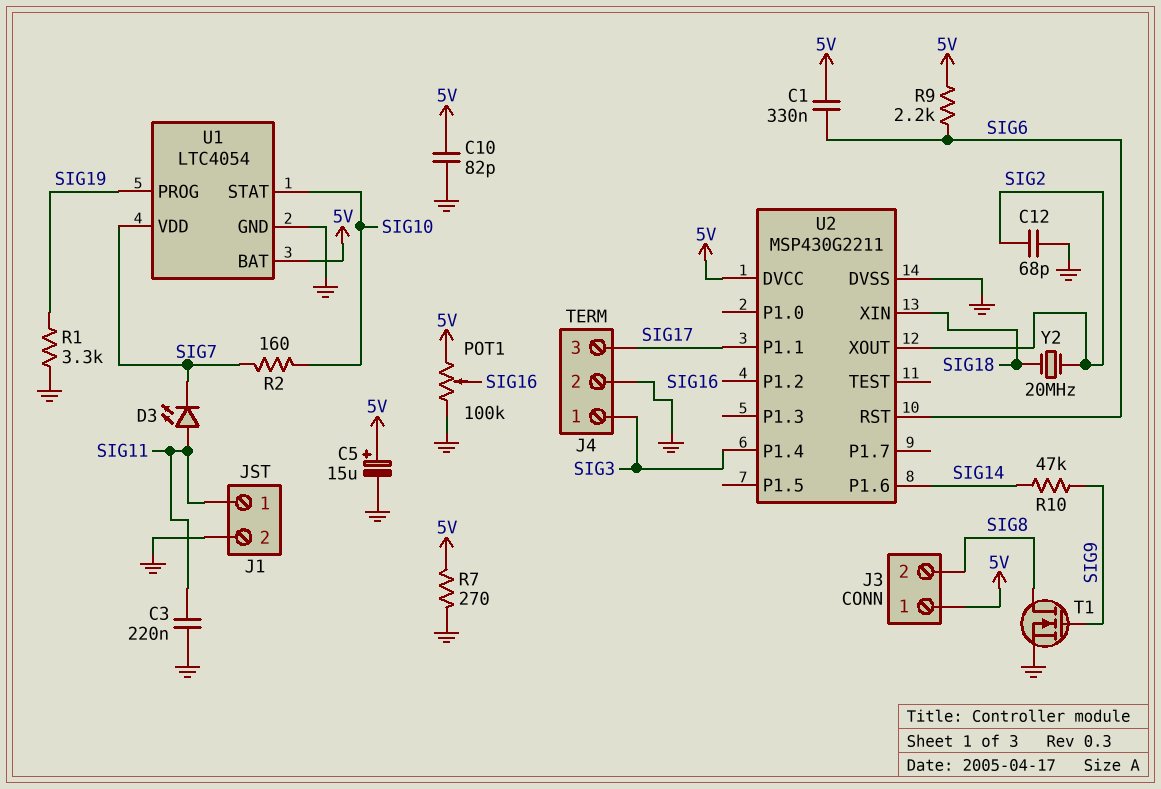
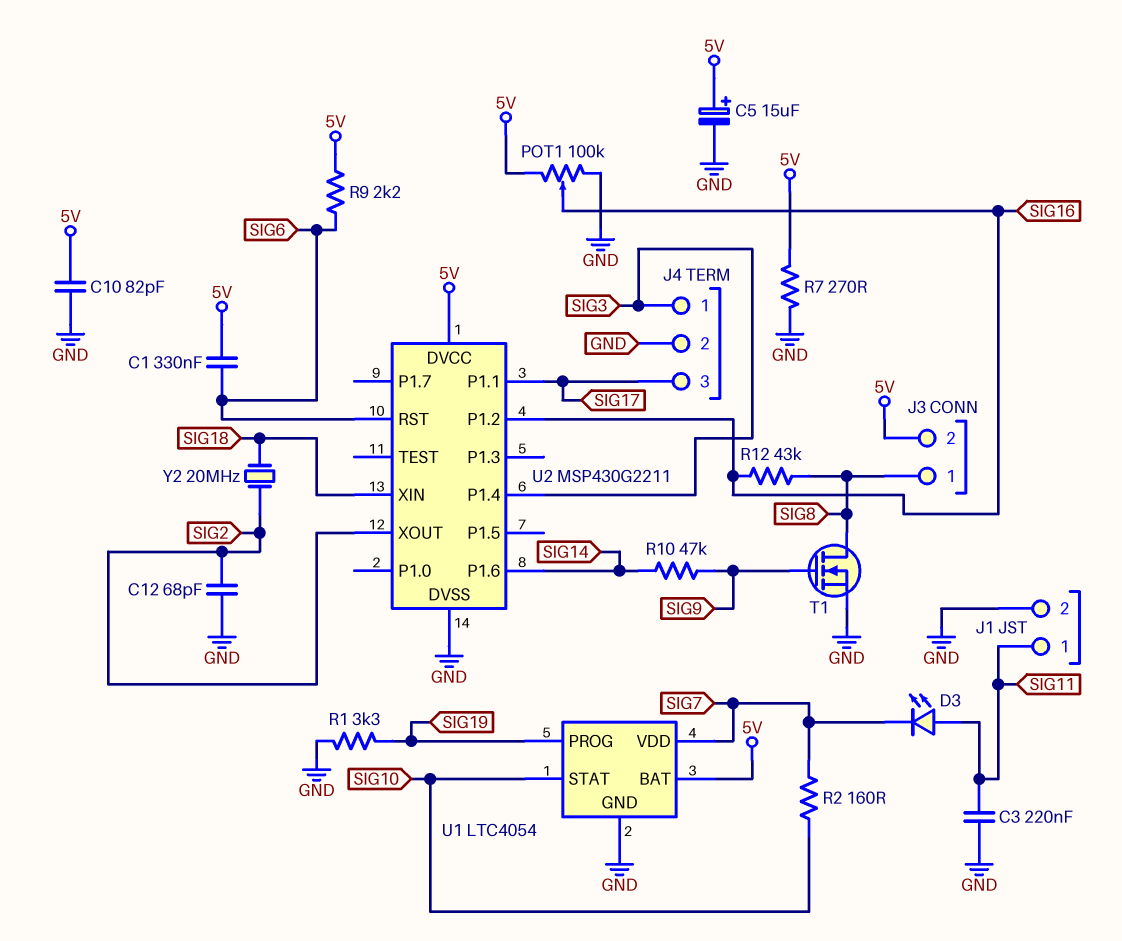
J3 pin 1: 5V -> SIG8
J3 pin 2: SIG8 -> 5V
R12: none -> 43k (SIG8, SIG16)

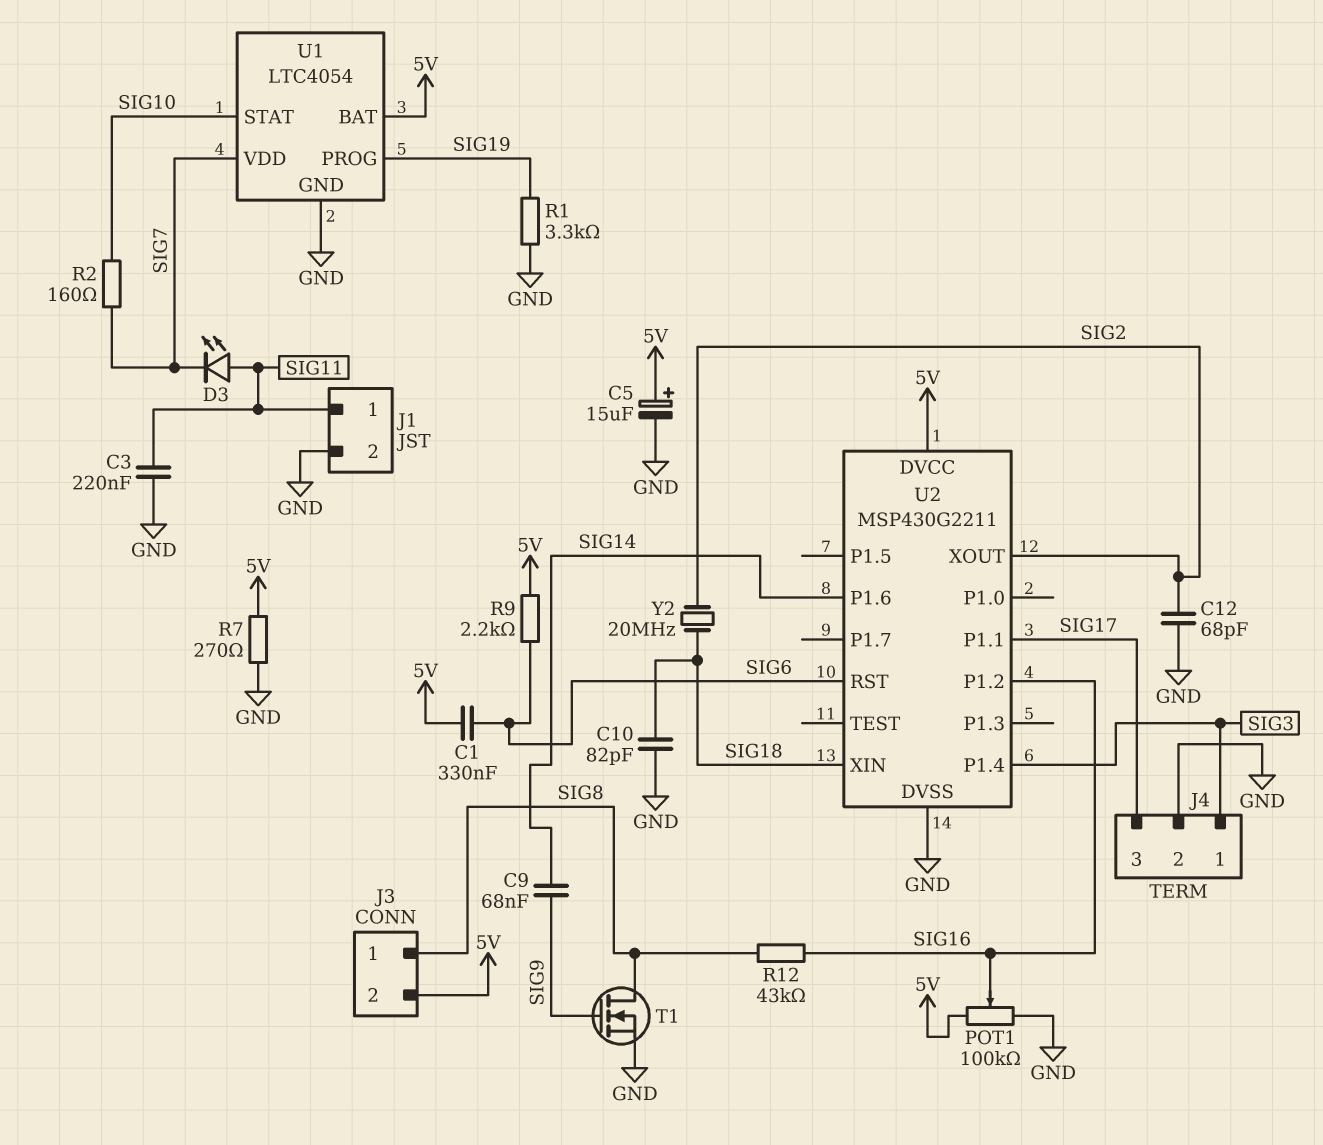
C9: none -> 68nF (SIG9, SIG14)
C10: 82pF (5V, GND) -> 82pF (GND, SIG18)
R10: 47k (SIG9, SIG14) -> none

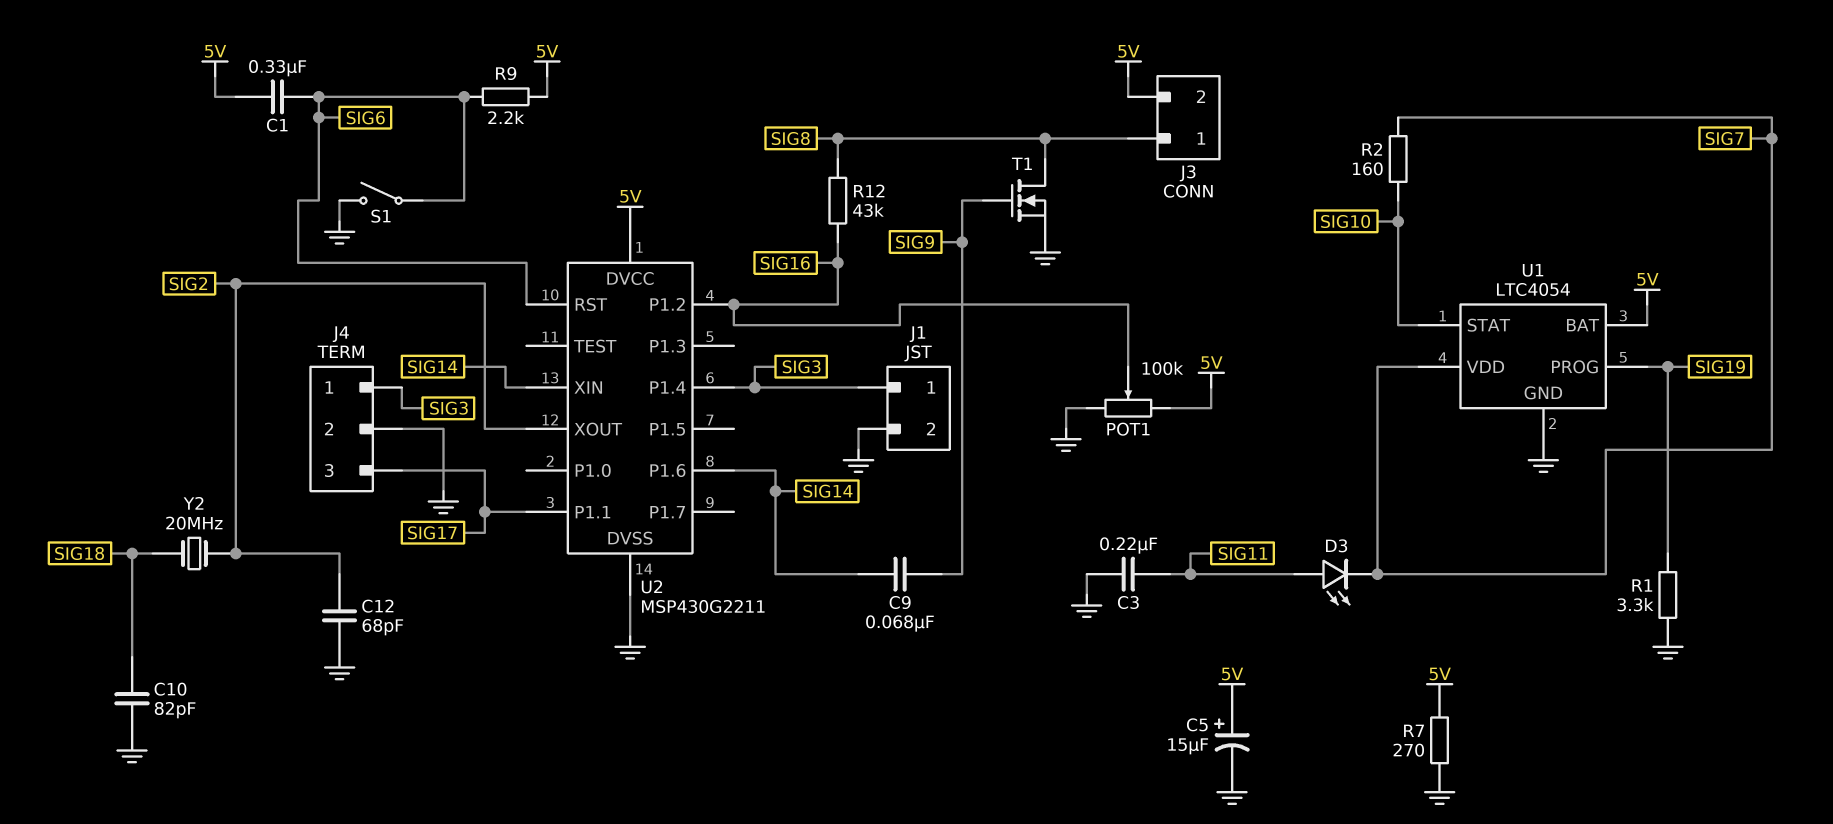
J1 pin 1: SIG11 -> SIG3
S1: none -> switch (GND, SIG6)
U2 pin XIN: SIG18 -> SIG14

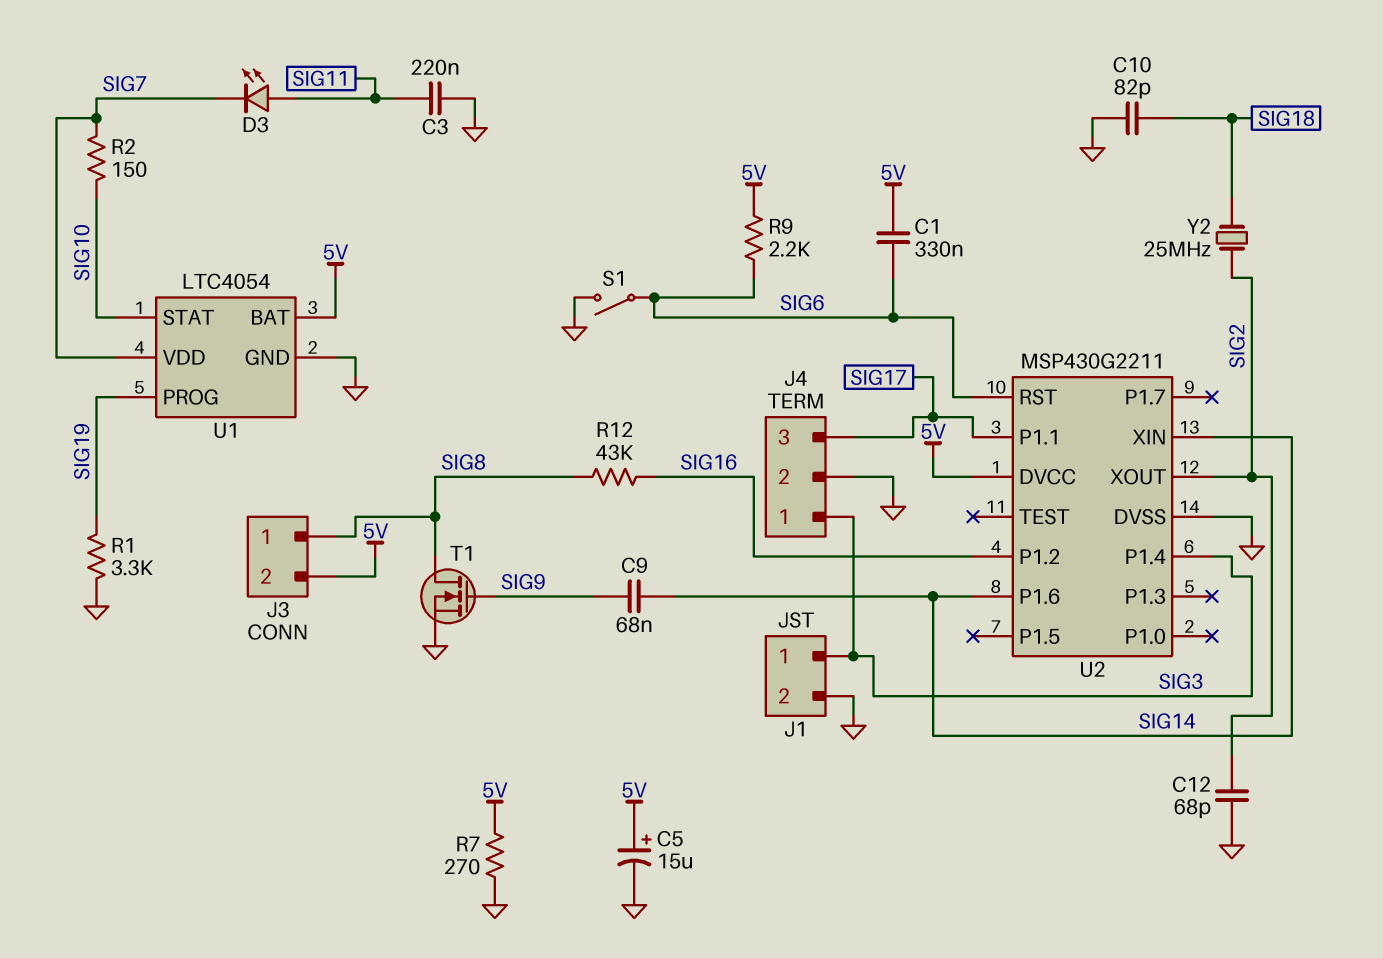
POT1: 100k (5V, GND, wiper SIG16) -> none
R2: 160 (SIG7, SIG10) -> 150 (SIG7, SIG10)
Y2: 20MHz (SIG2, SIG18) -> 25MHz (SIG2, SIG18)

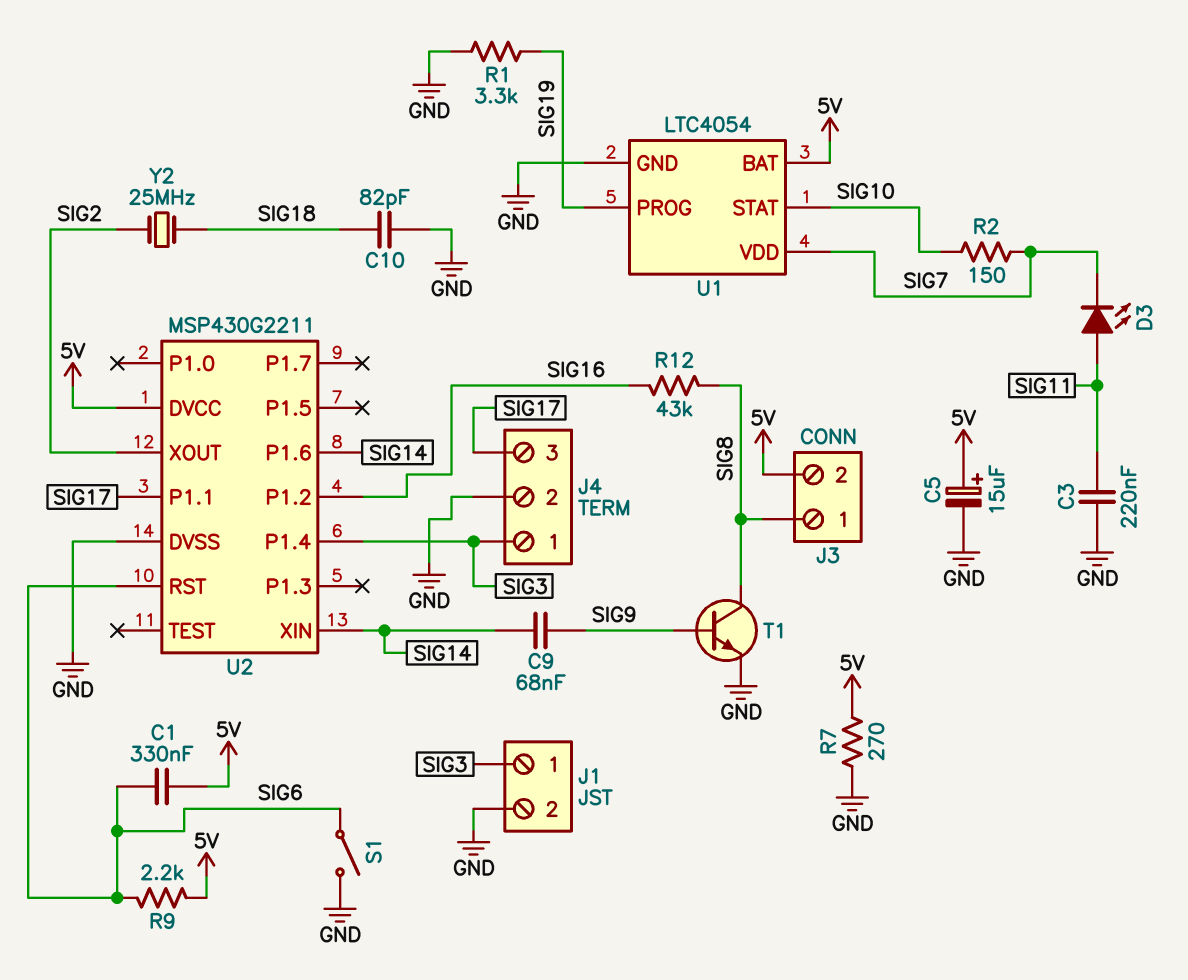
C12: 68pF (GND, SIG2) -> none
T1: NMOS (G SIG9, D SIG8, S GND) -> NPN (B SIG9, C SIG8, E GND)

